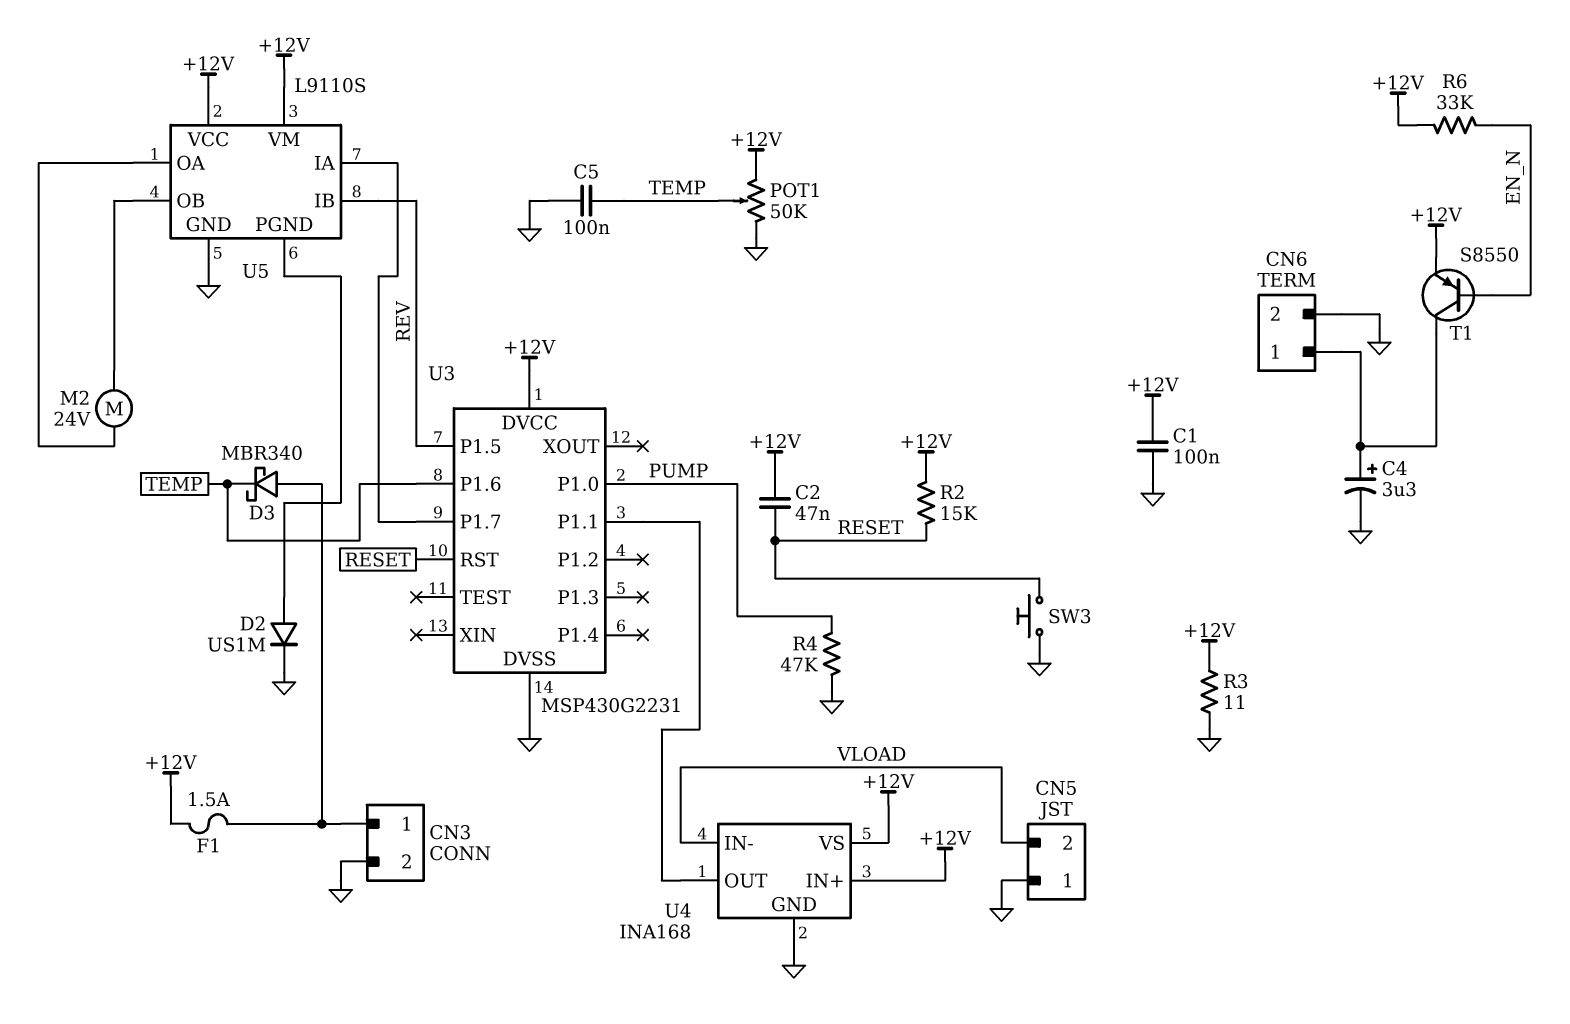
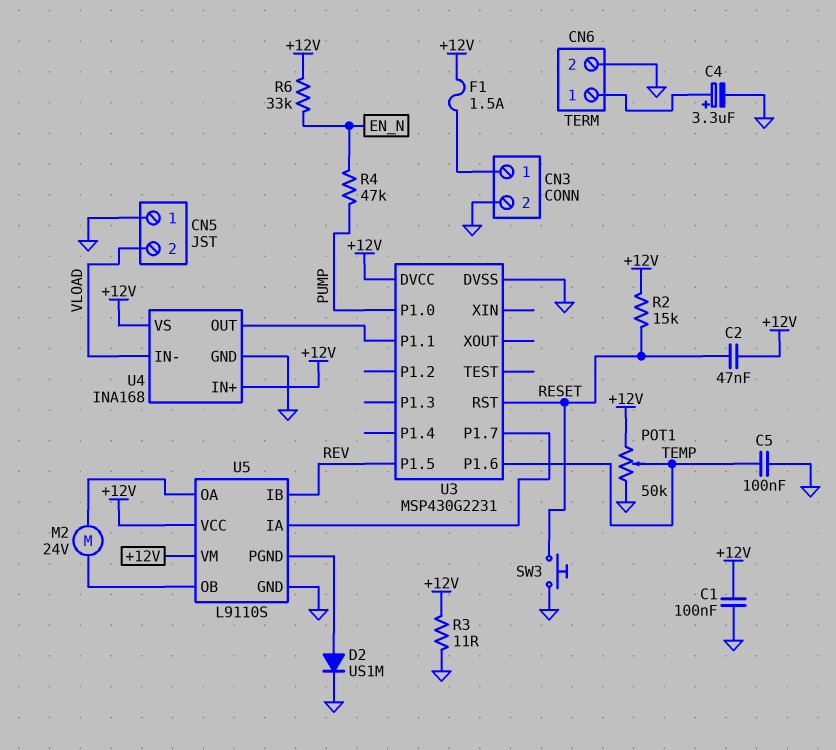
D3: schottky MBR340 (A CN3/1, K TEMP) -> none
R4: 47k (GND, PUMP) -> 47k (EN_N, PUMP)
T1: PNP S8550 (B EN_N, C CN6/1, E +12V) -> none

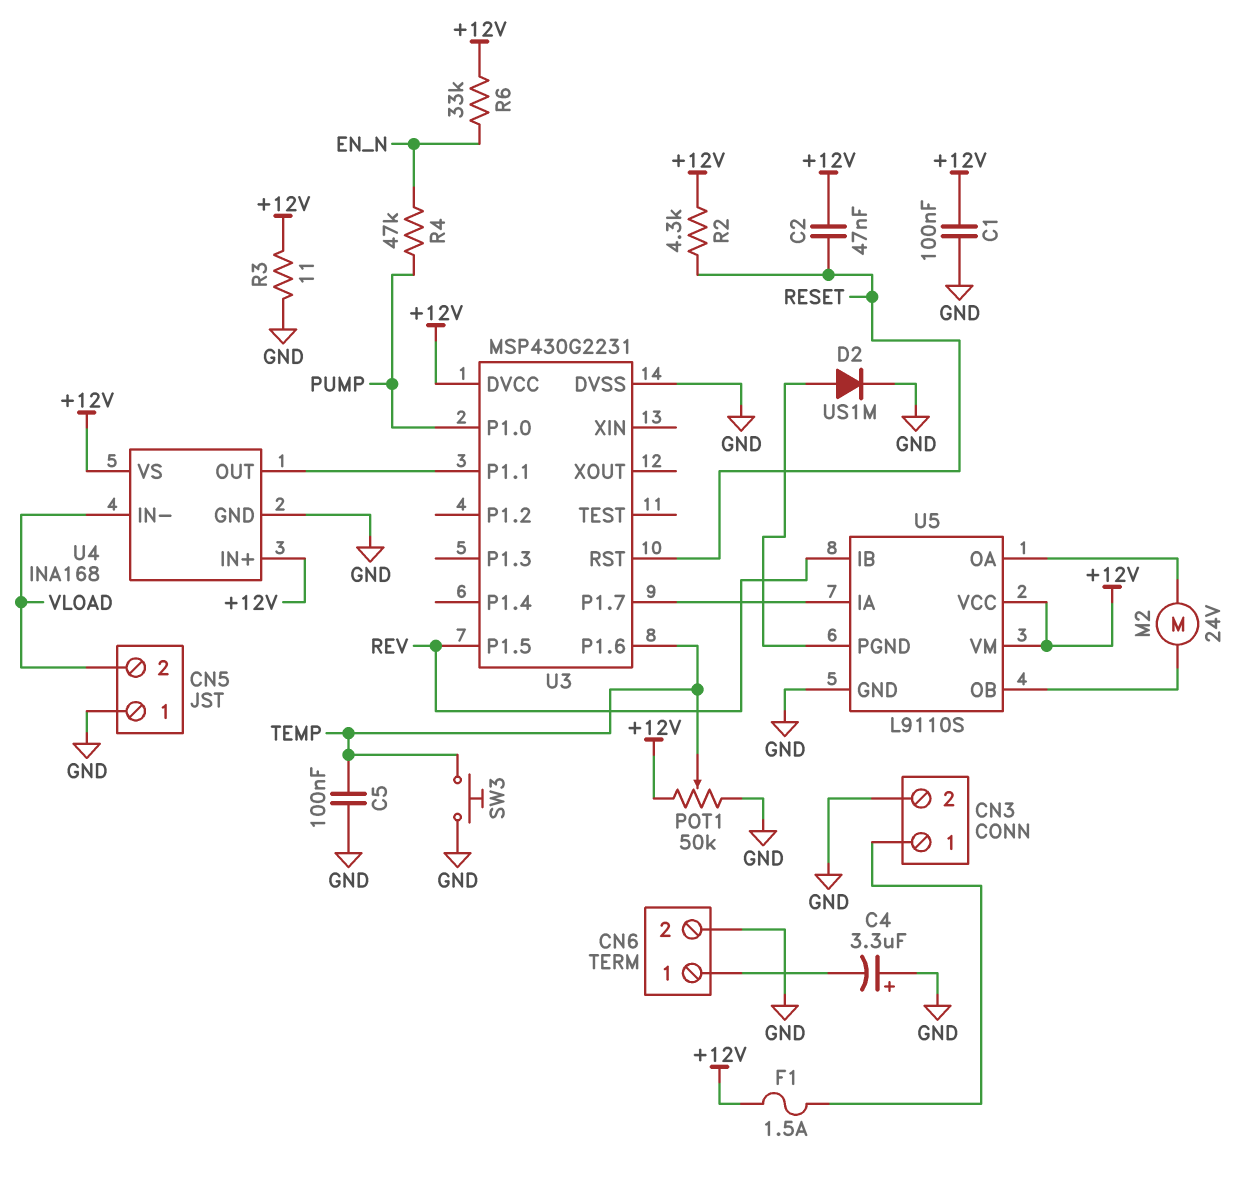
C4: 3.3uF (plus CN6/1, minus GND) -> 3.3uF (plus GND, minus CN6/1)
R2: 15k (+12V, RESET) -> 4.3k (+12V, RESET)
SW3: button (GND, RESET) -> button (GND, TEMP)

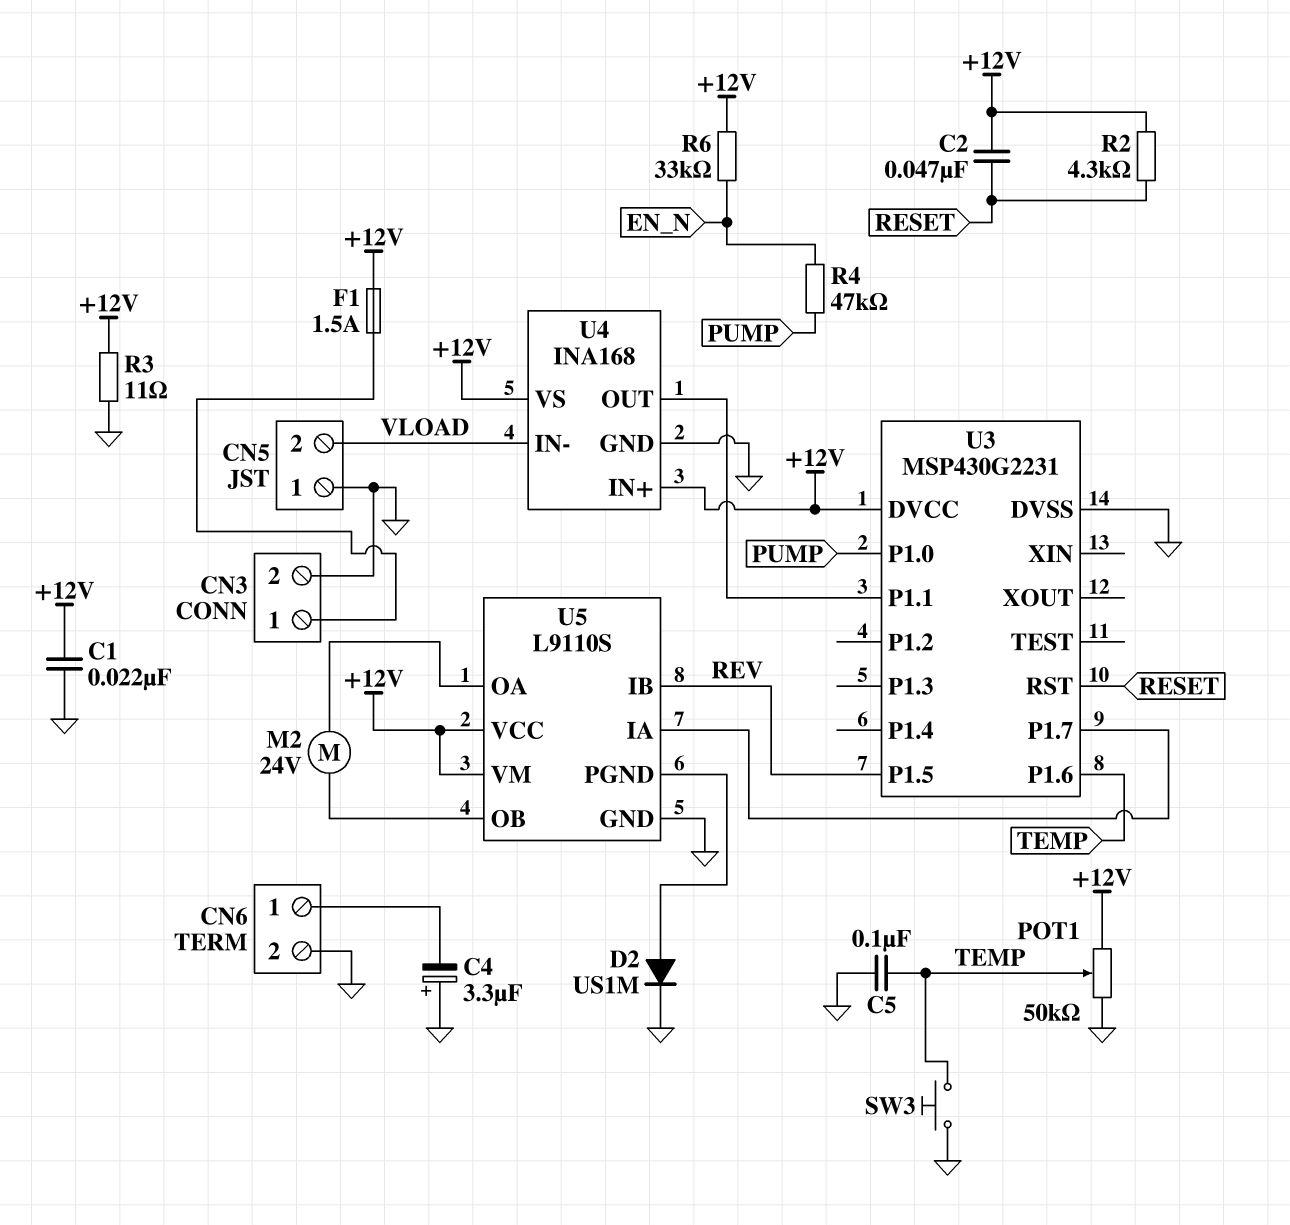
C1: 100nF (+12V, GND) -> 22nF (+12V, GND)

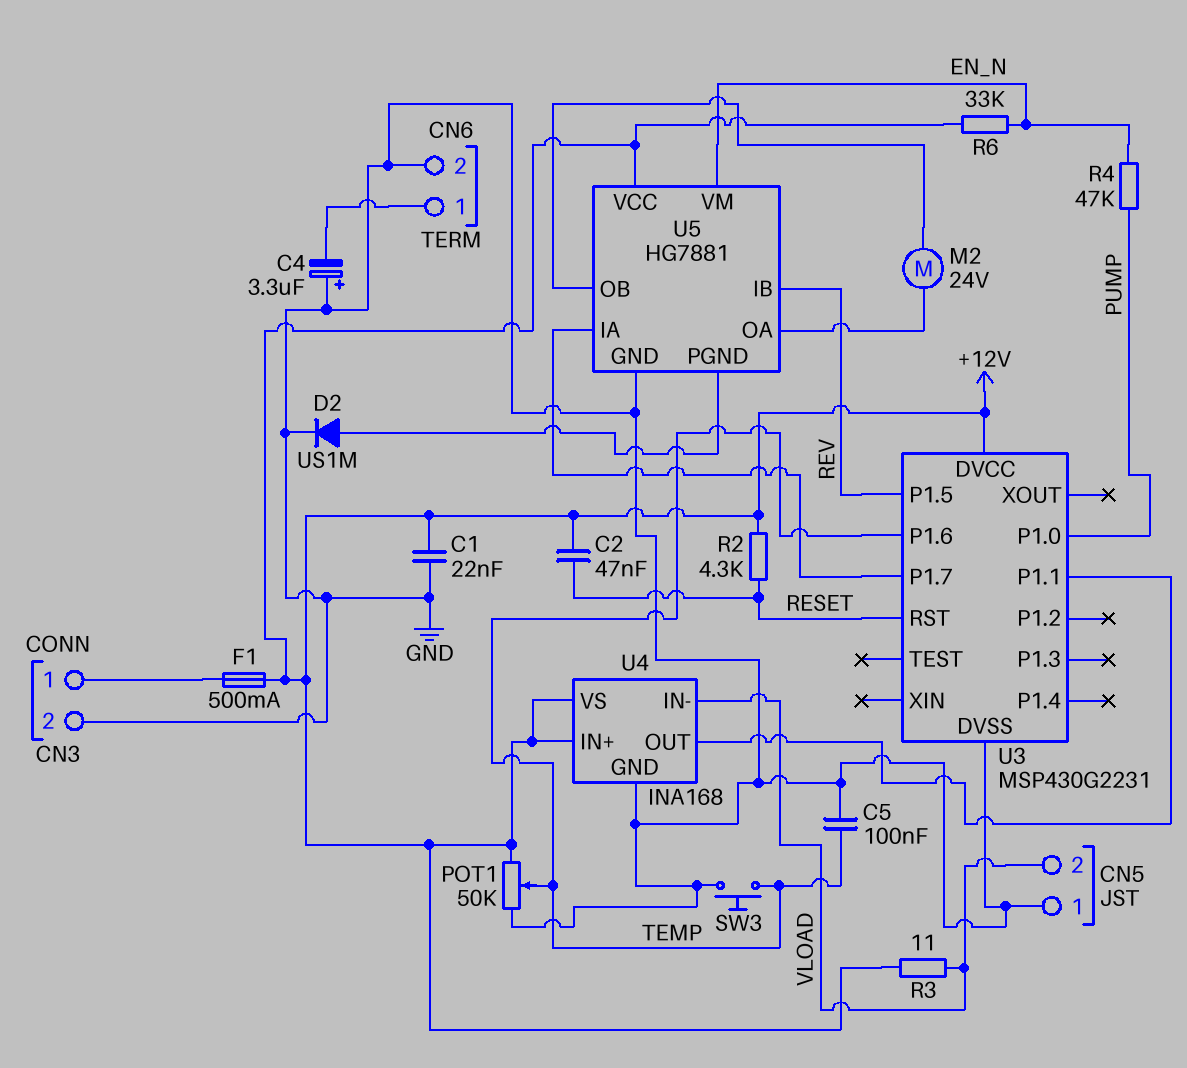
F1: 1.5A (+12V, CN3/1) -> 500mA (+12V, CN3/1)
R3: 11 (+12V, GND) -> 11 (+12V, VLOAD)
U5: L9110S -> HG7881
U5 pin VM: +12V -> EN_N

